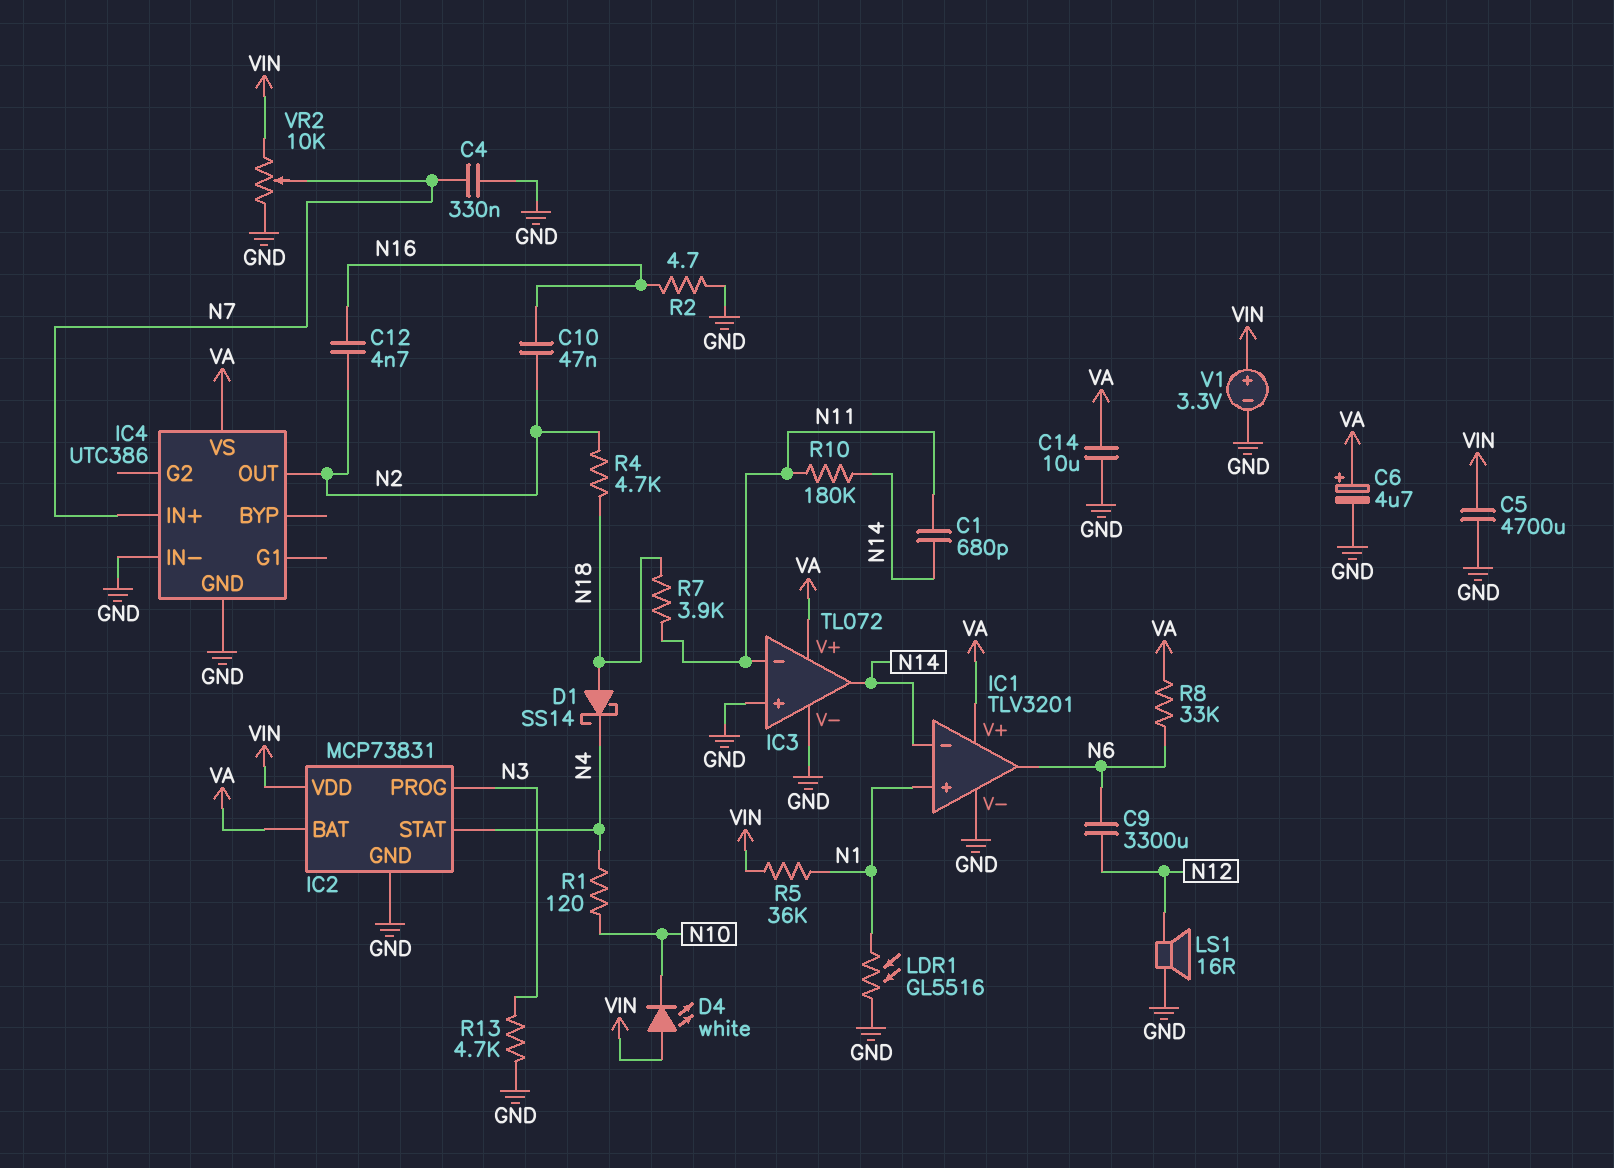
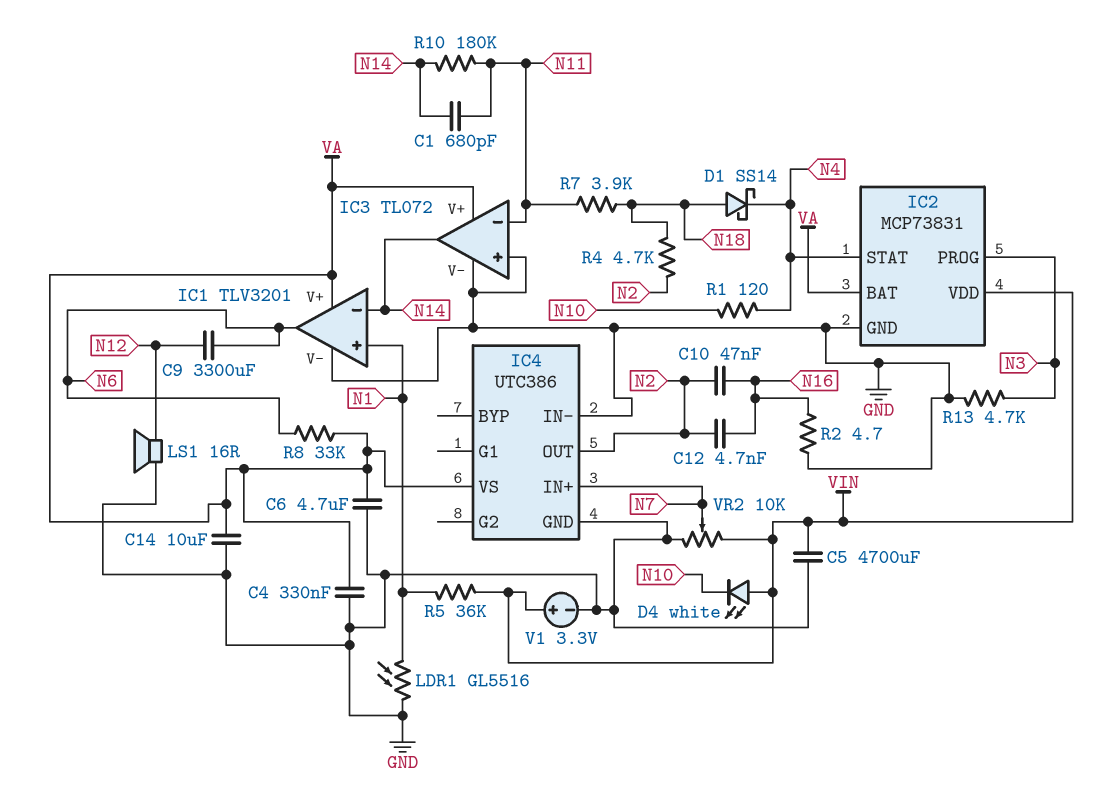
C4: 330nF (GND, N7) -> 330nF (GND, VA)
C6: 4.7uF (plus VA, minus GND) -> 4.7uF (GND, VA)

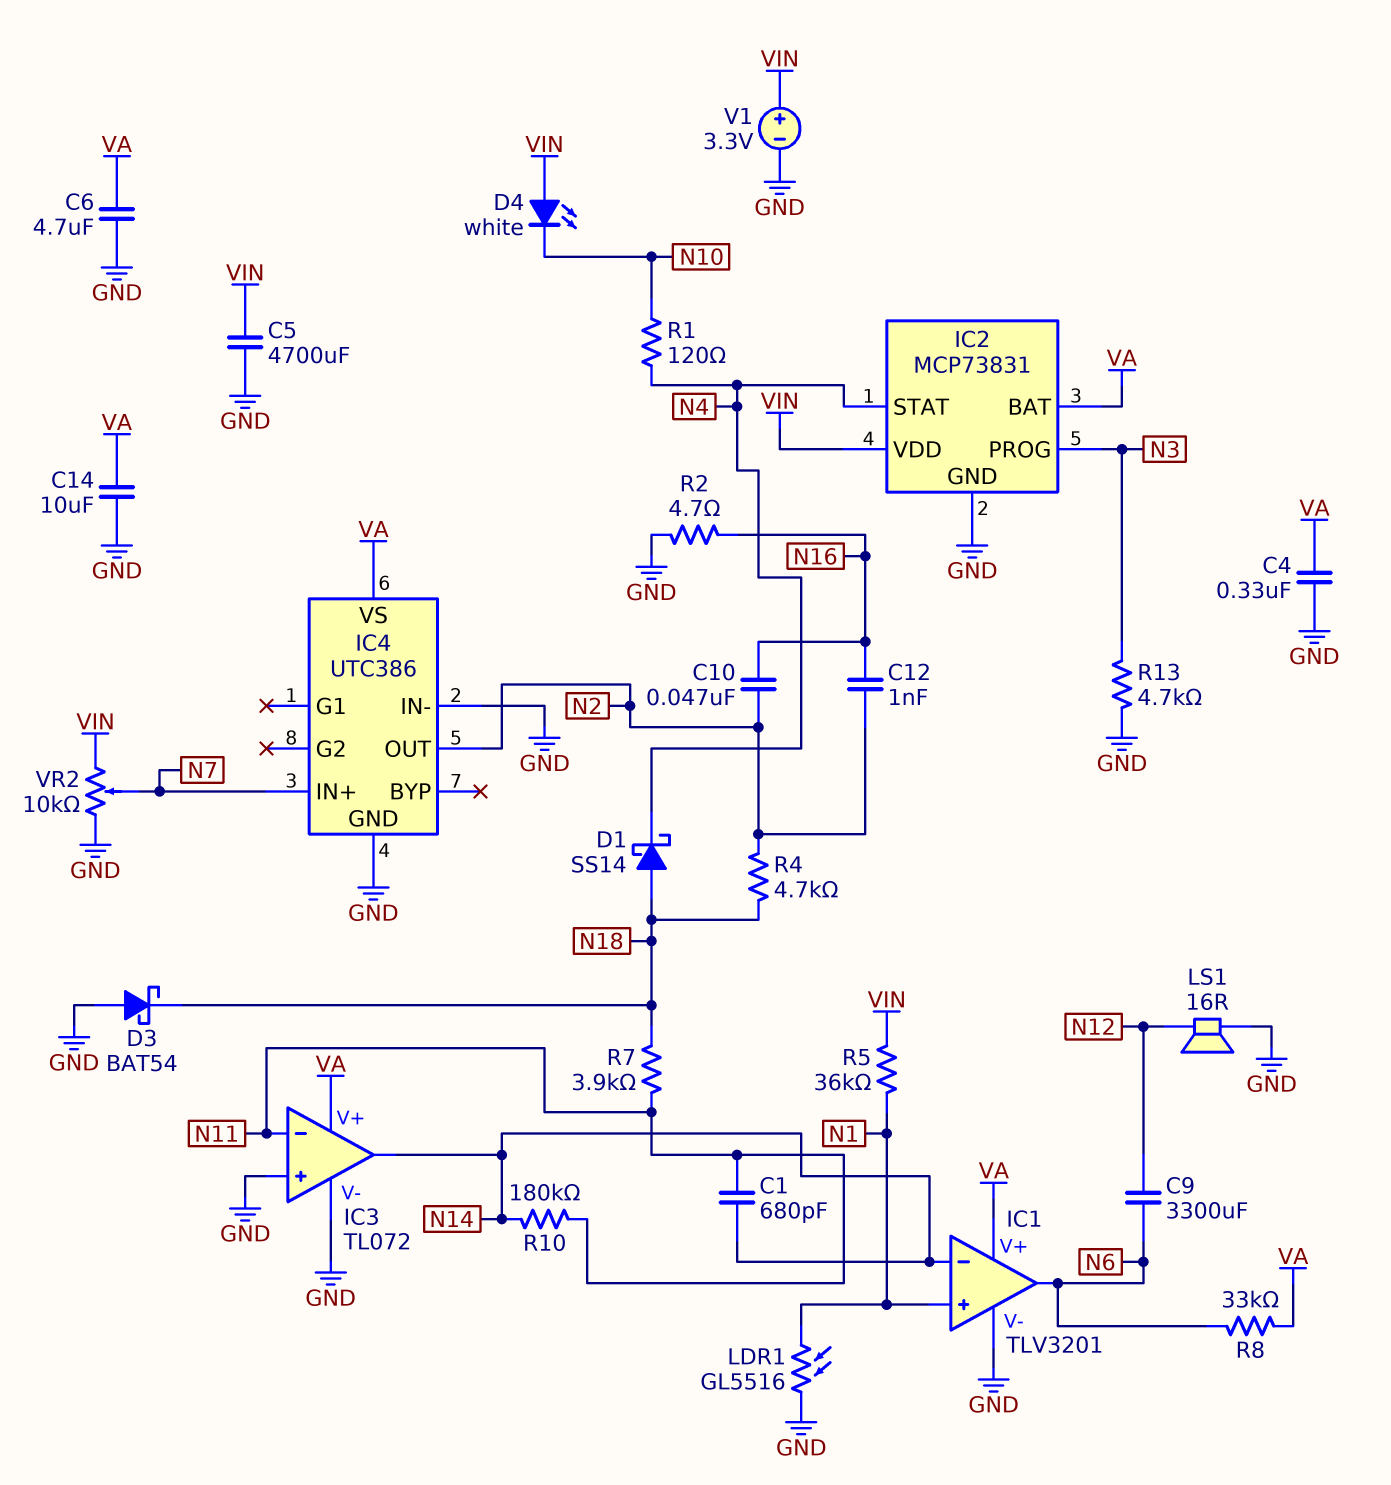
C12: 4.7nF (N2, N16) -> 1nF (N2, N16)
D3: none -> schottky BAT54 (A GND, K N18)

